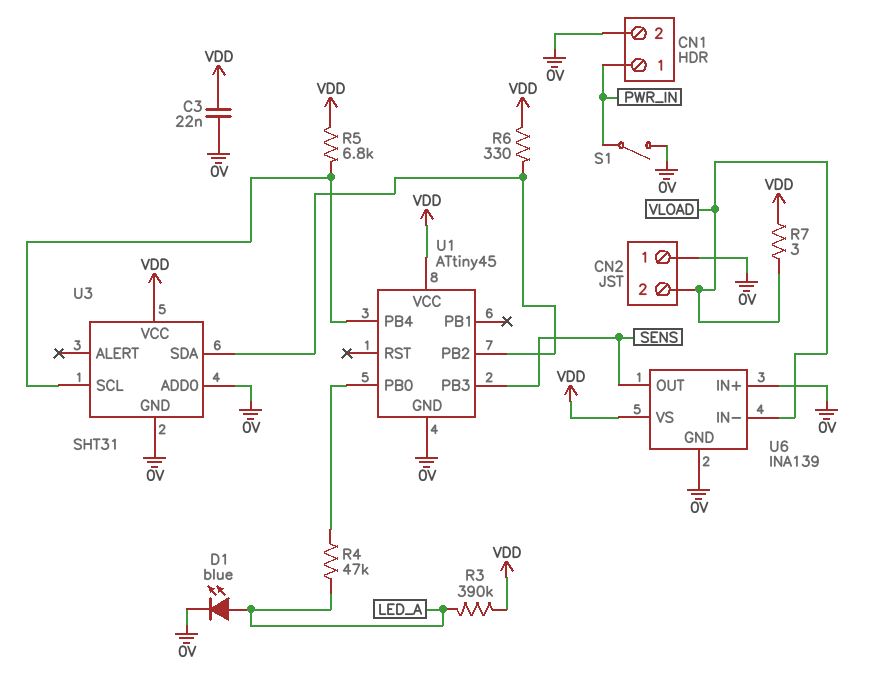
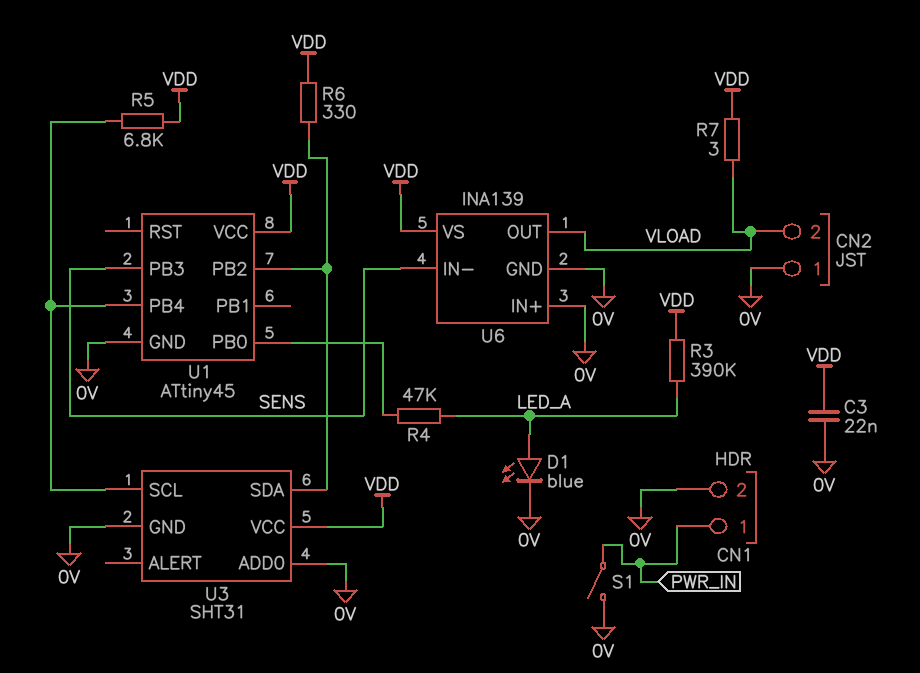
U6 pin IN-: VLOAD -> SENS
U6 pin OUT: SENS -> VLOAD

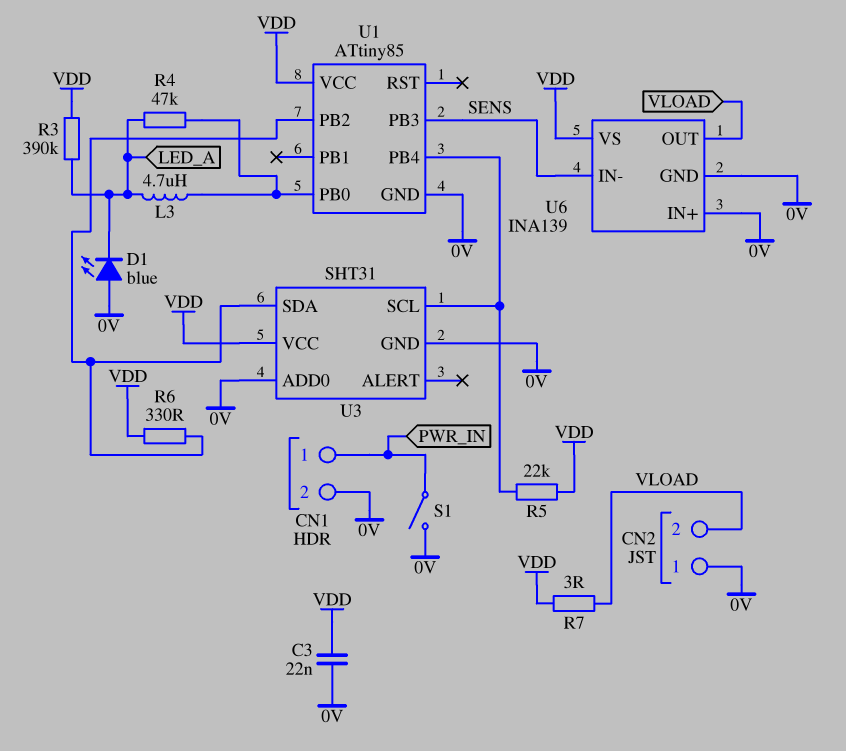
D1: LED blue (A LED_A, K 0V) -> LED blue (A 0V, K LED_A)
L3: none -> 4.7uH (LED_A, U1/PB0)
R5: 6.8k (U1/PB4, VDD) -> 22k (U1/PB4, VDD)
U1: ATtiny45 -> ATtiny85

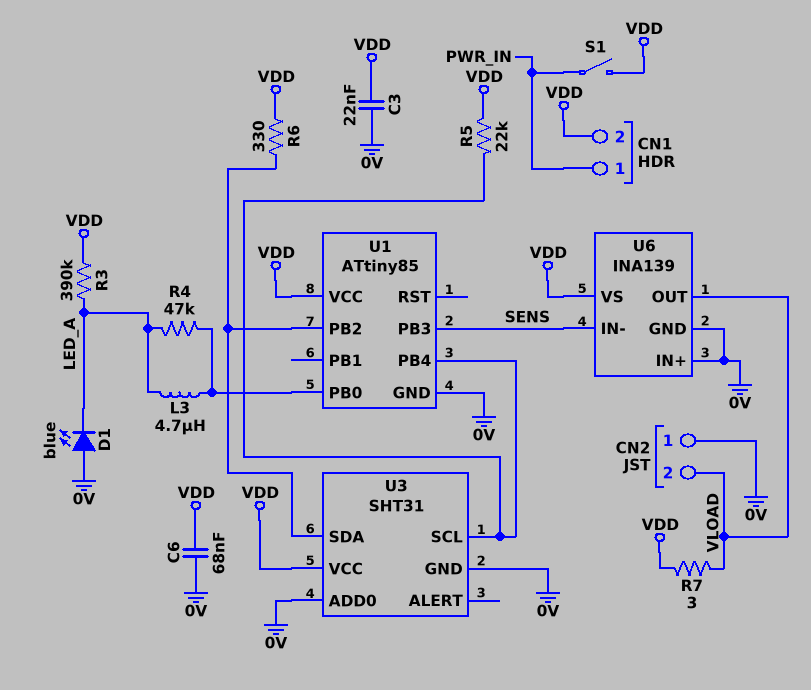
C6: none -> 68nF (0V, VDD)
CN1 pin 2: 0V -> VDD
S1: switch (0V, PWR_IN) -> switch (PWR_IN, VDD)

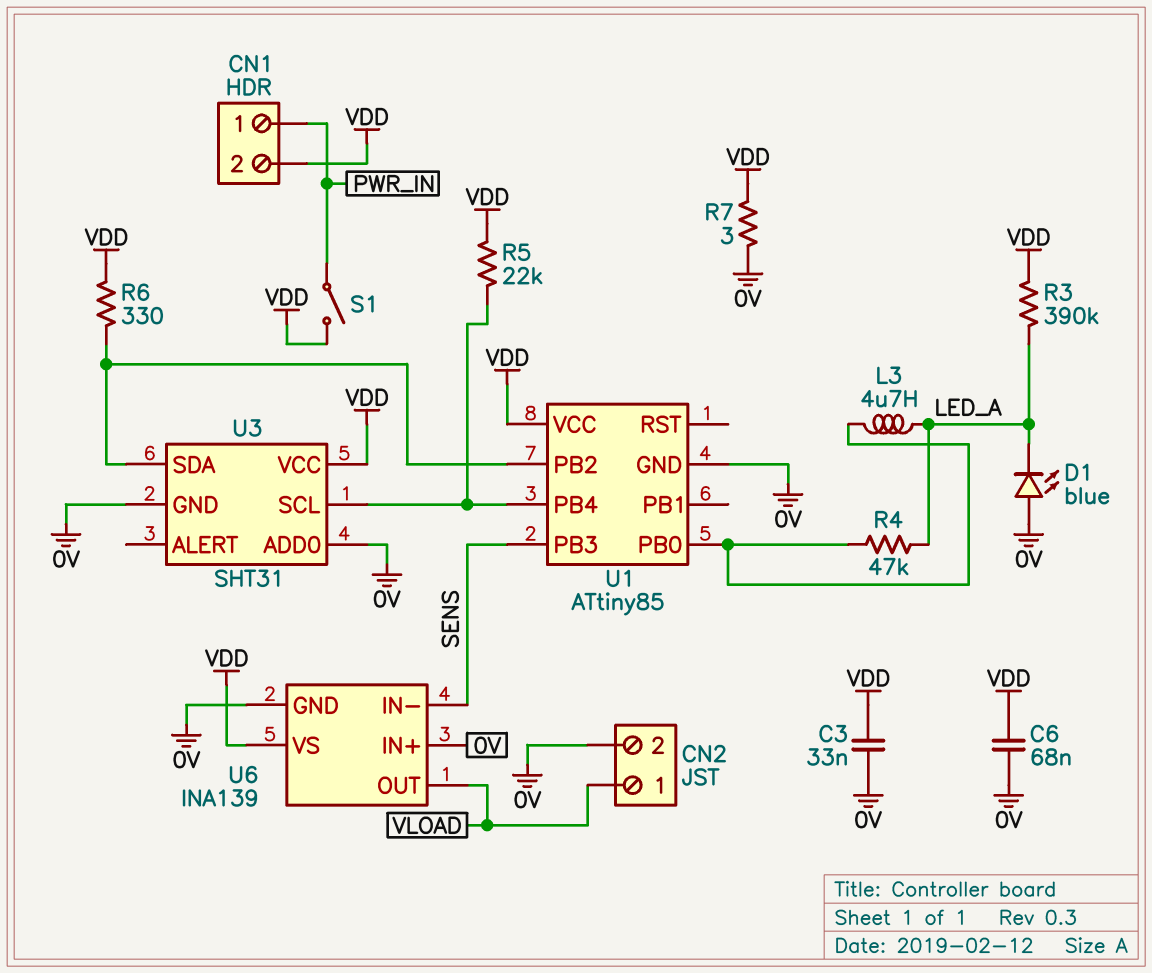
C3: 22nF (0V, VDD) -> 33nF (0V, VDD)
CN2 pin 1: 0V -> VLOAD
CN2 pin 2: VLOAD -> 0V
R7: 3 (VDD, VLOAD) -> 3 (0V, VDD)

